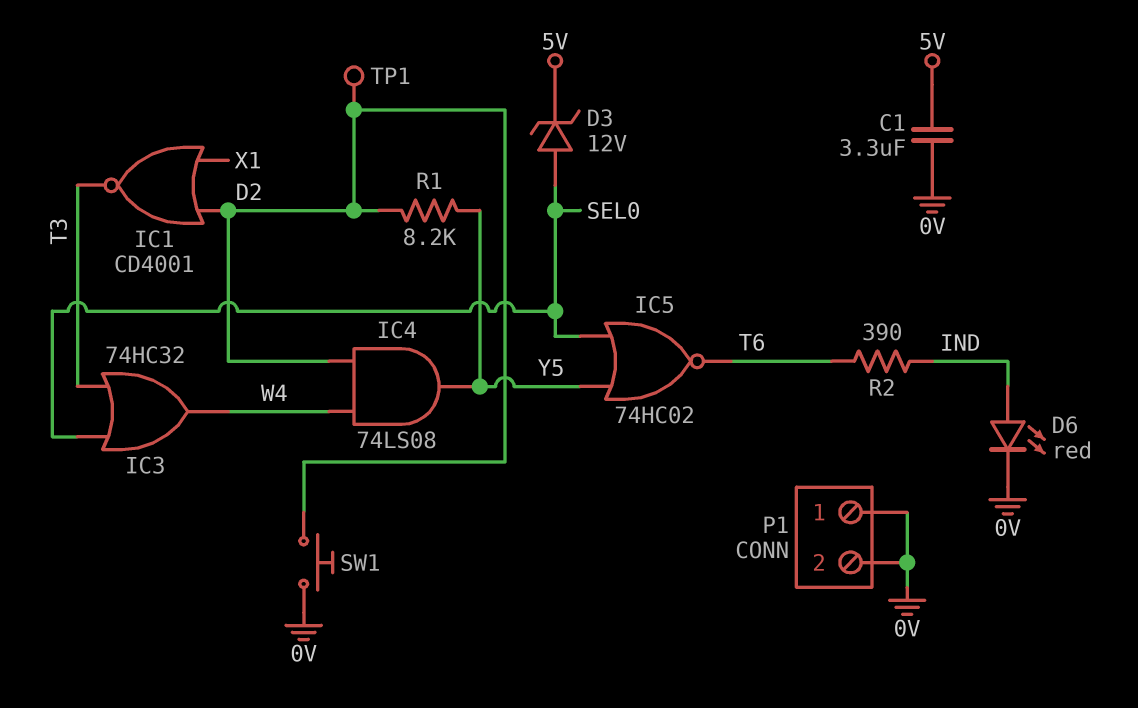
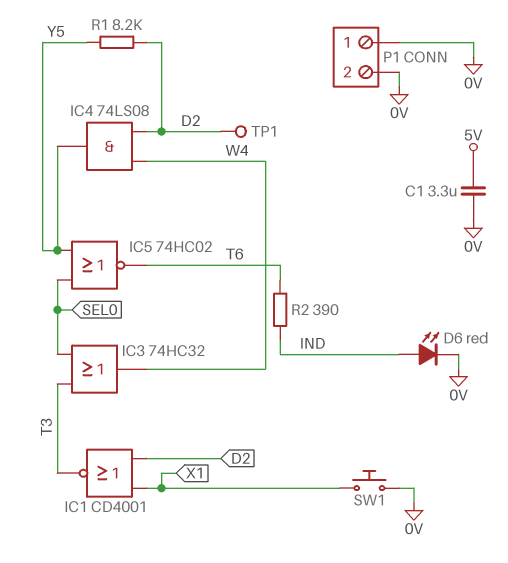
D3: zener 12V (A SEL0, K 5V) -> none
SW1: button (0V, D2) -> button (0V, X1)

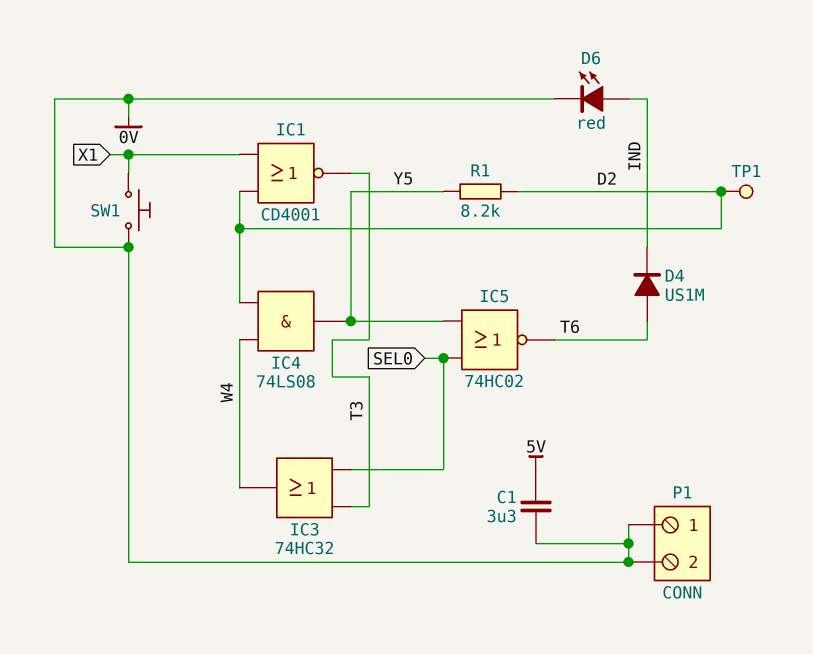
D4: none -> diode US1M (A T6, K IND)
R2: 390 (IND, T6) -> none

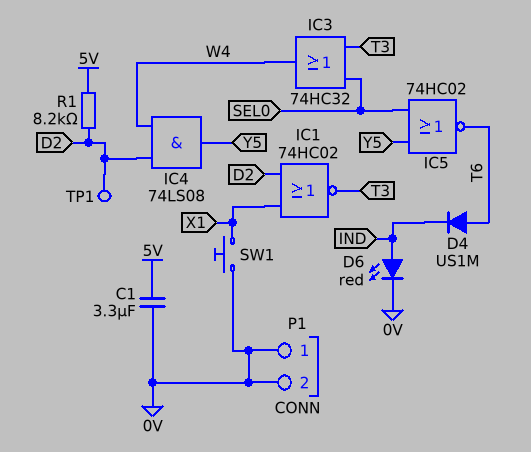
IC1: NOR CD4001 (in D2, in X1, out T3) -> NOR 74HC02 (in D2, in X1, out T3)
R1: 8.2k (D2, Y5) -> 8.2k (5V, D2)

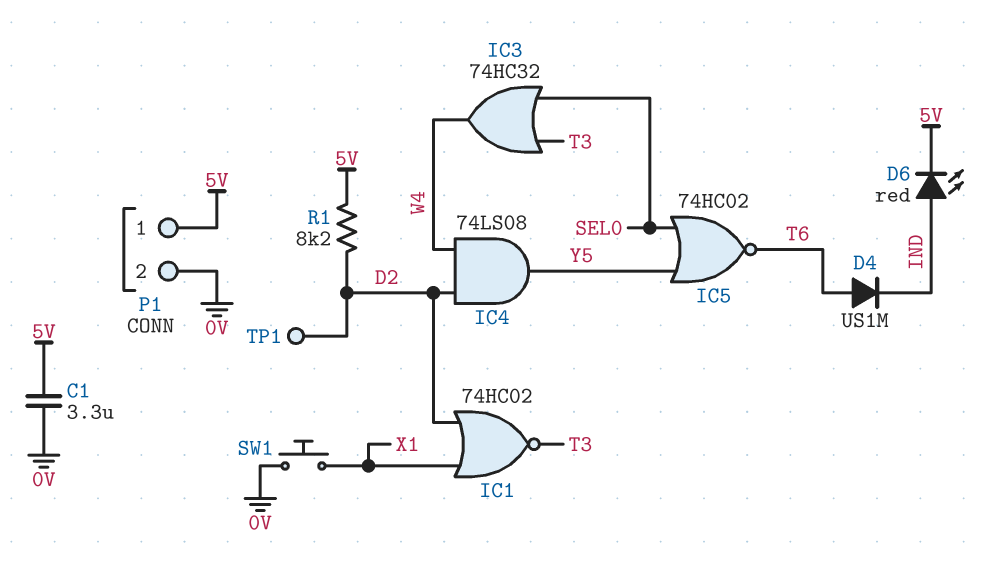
D6: LED red (A IND, K 0V) -> LED red (A IND, K 5V)
P1 pin 1: 0V -> 5V

